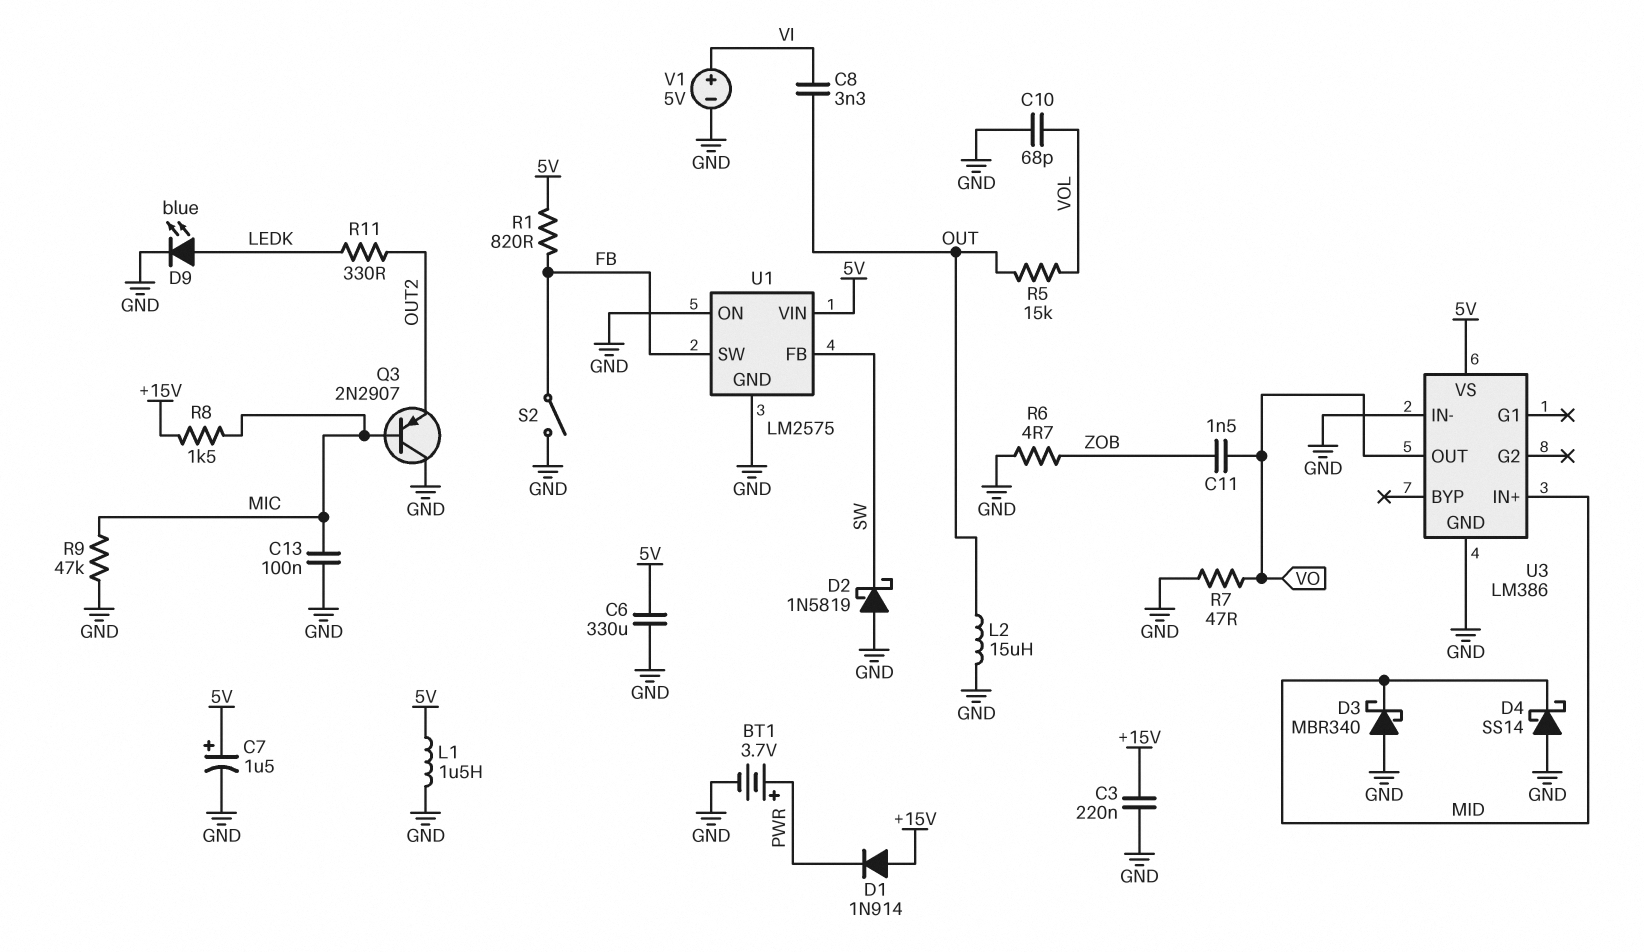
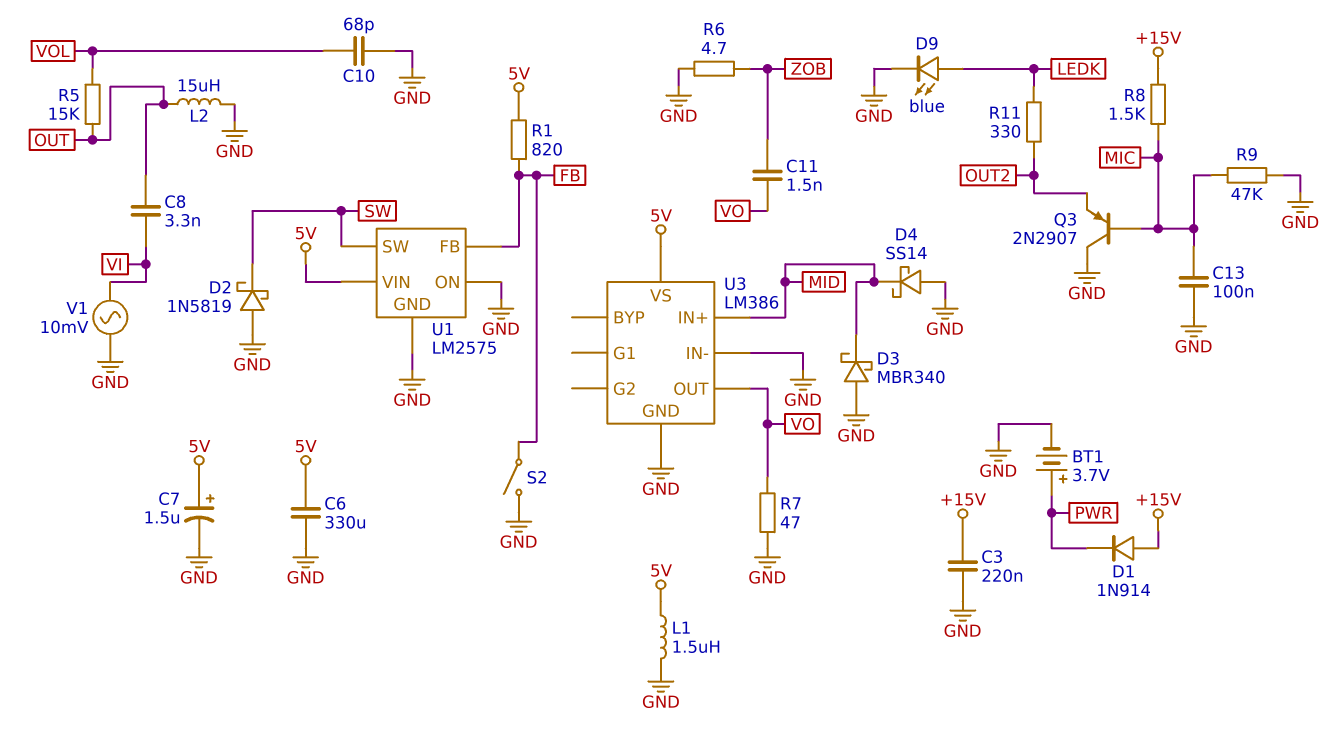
U1 pin FB: SW -> FB
U1 pin SW: FB -> SW
V1: 5V (plus VI, minus GND) -> AC 10mV (GND, VI)

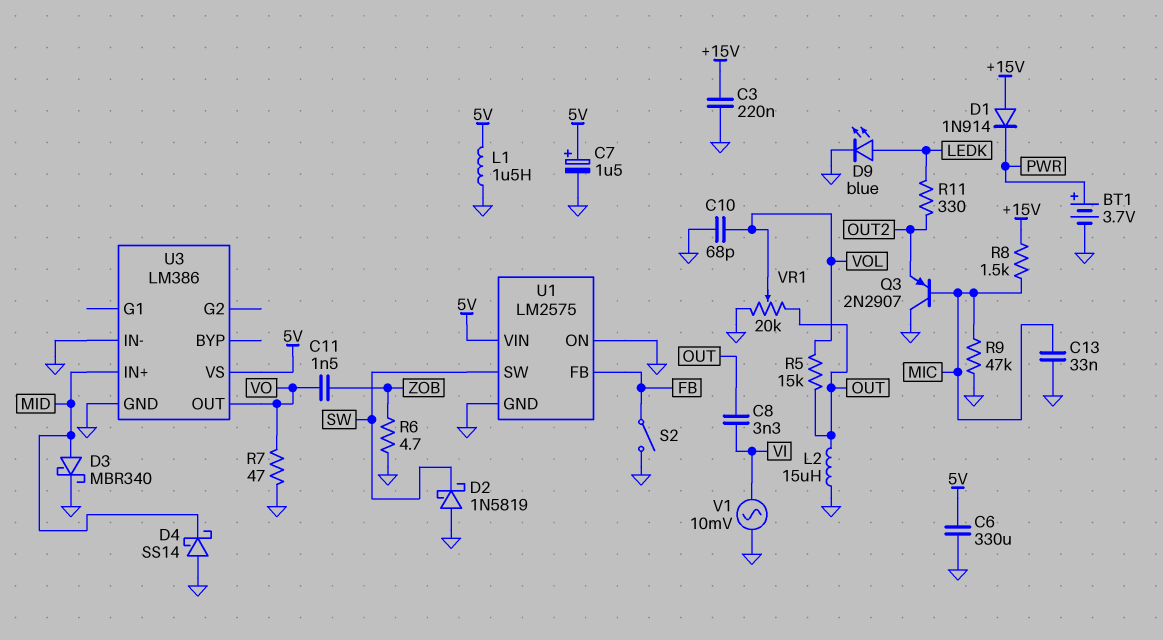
C13: 100nF (GND, MIC) -> 33nF (GND, MIC)
D3: schottky MBR340 (A GND, K MID) -> schottky MBR340 (A MID, K GND)
R1: 820 (5V, FB) -> none
VR1: none -> 20k (GND, OUT, wiper VOL)

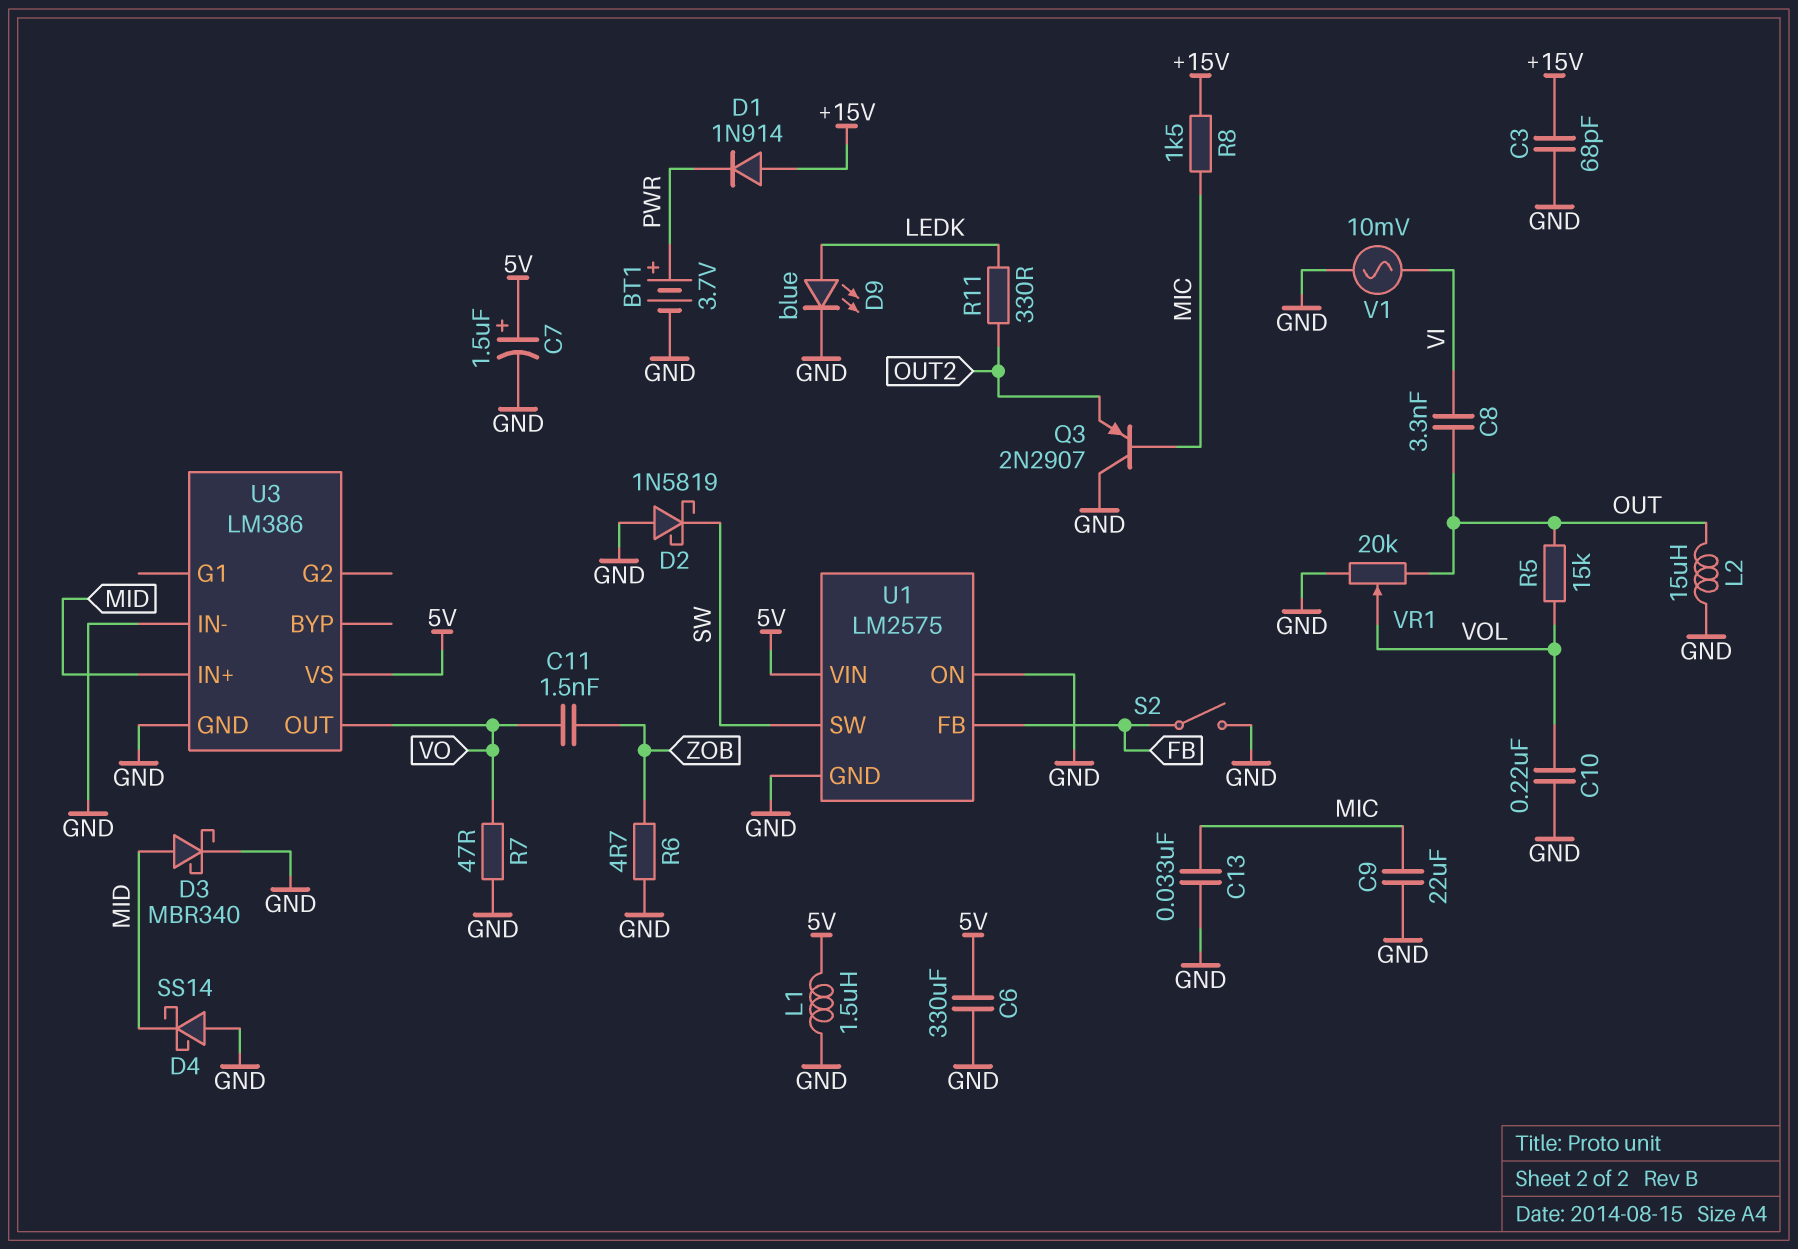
C3: 220nF (+15V, GND) -> 68pF (+15V, GND)
C9: none -> 22uF (GND, MIC)
C10: 68pF (GND, VOL) -> 220nF (GND, VOL)
R9: 47k (GND, MIC) -> none

